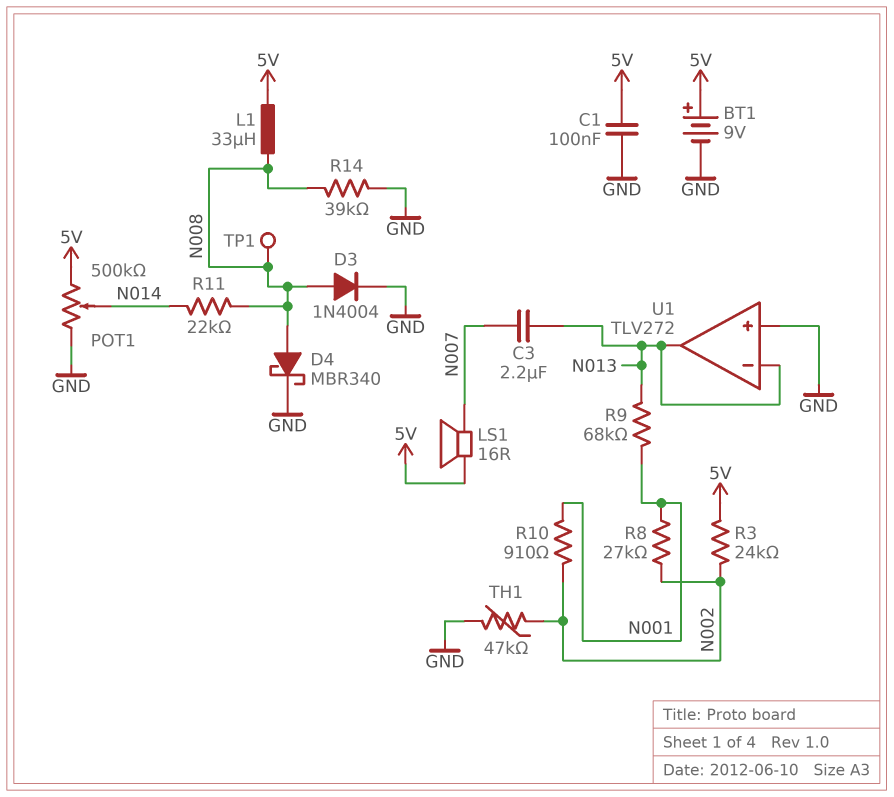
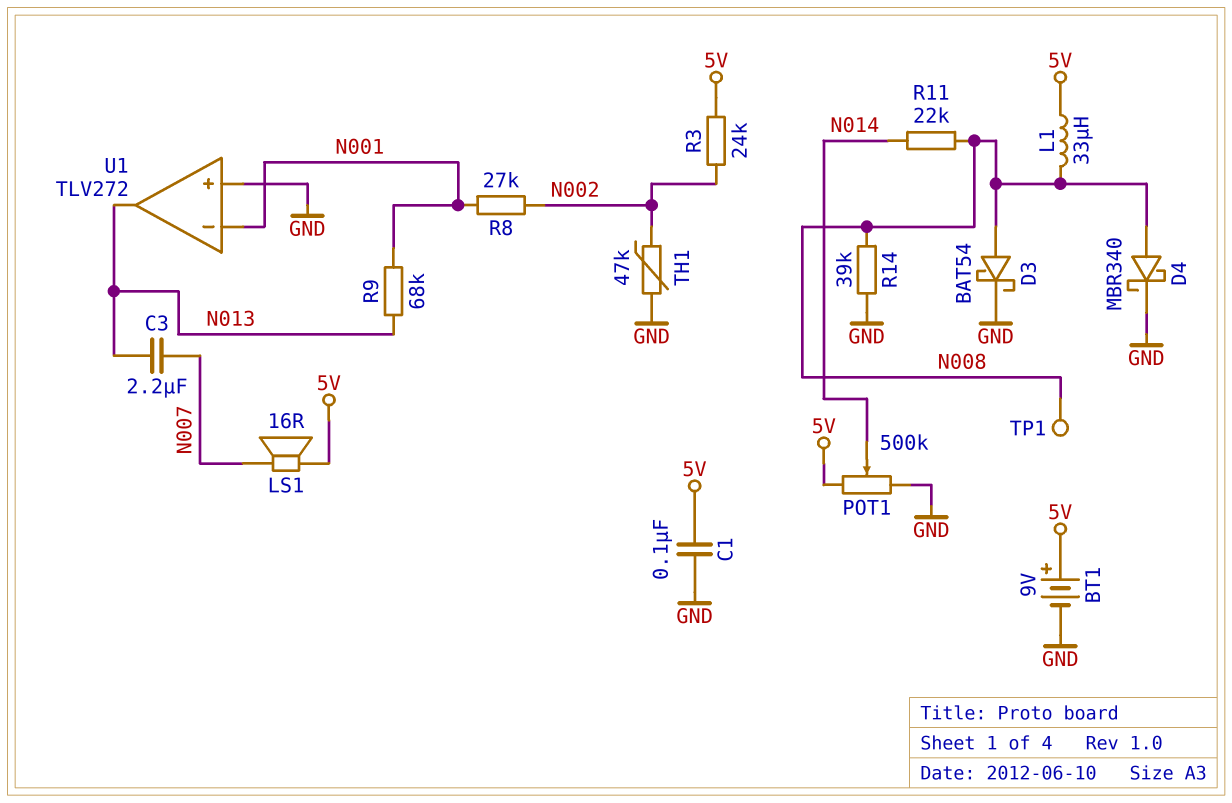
D3: diode 1N4004 (A N008, K GND) -> schottky BAT54 (A N008, K GND)
R10: 910 (N001, N002) -> none
U1 pin in-: N013 -> N001

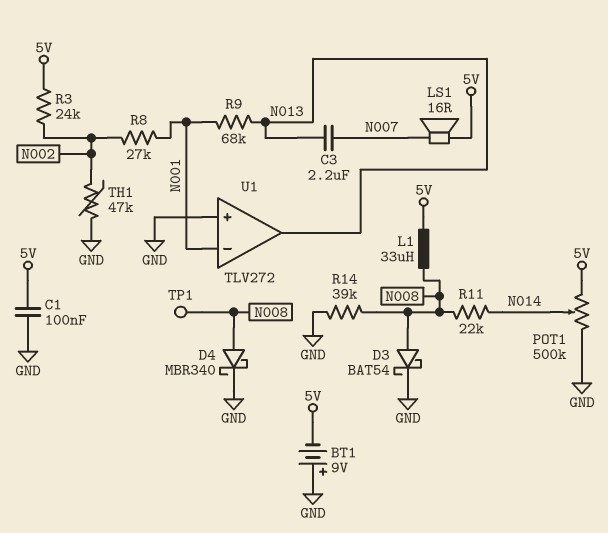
BT1: 9V (plus 5V, minus GND) -> 9V (plus GND, minus 5V)

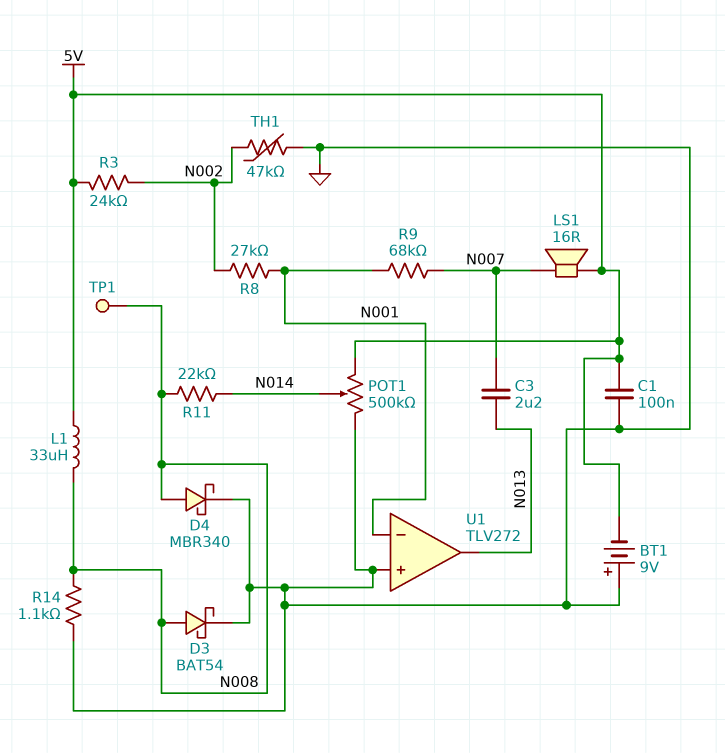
R9: 68k (N001, N013) -> 68k (N001, N007)
R14: 39k (GND, N008) -> 1.1k (GND, N008)

